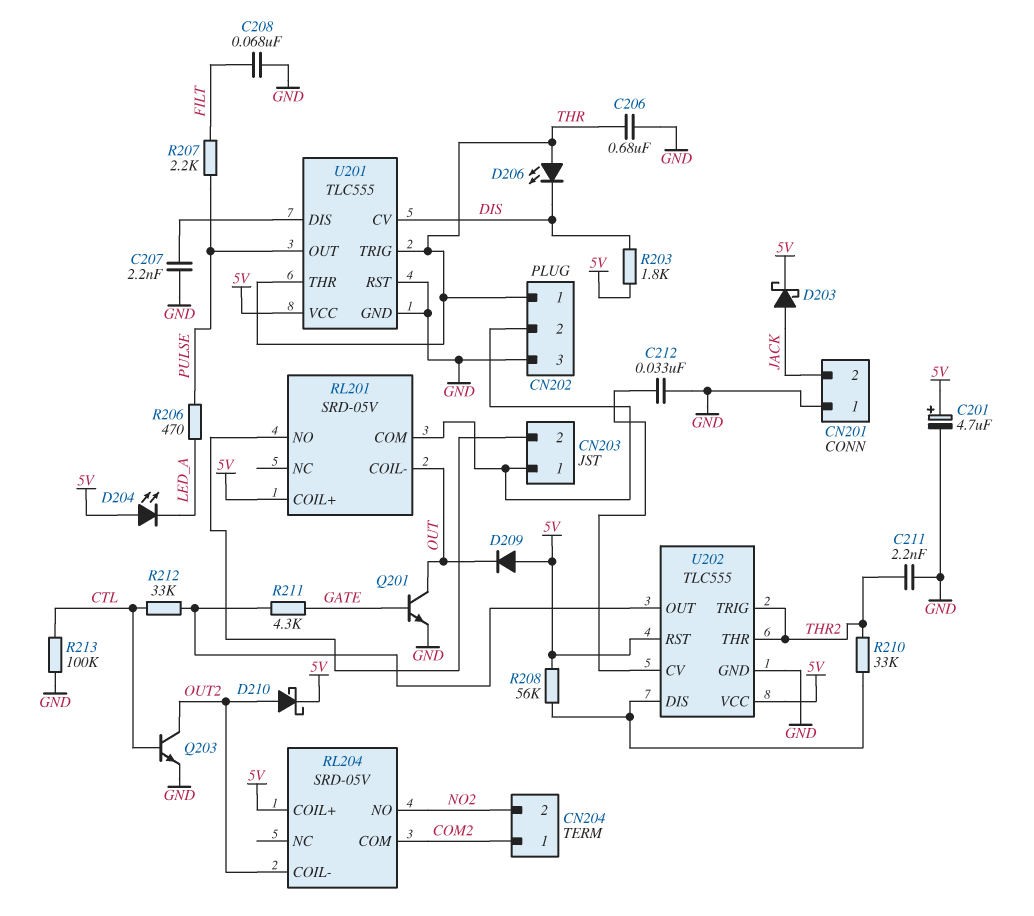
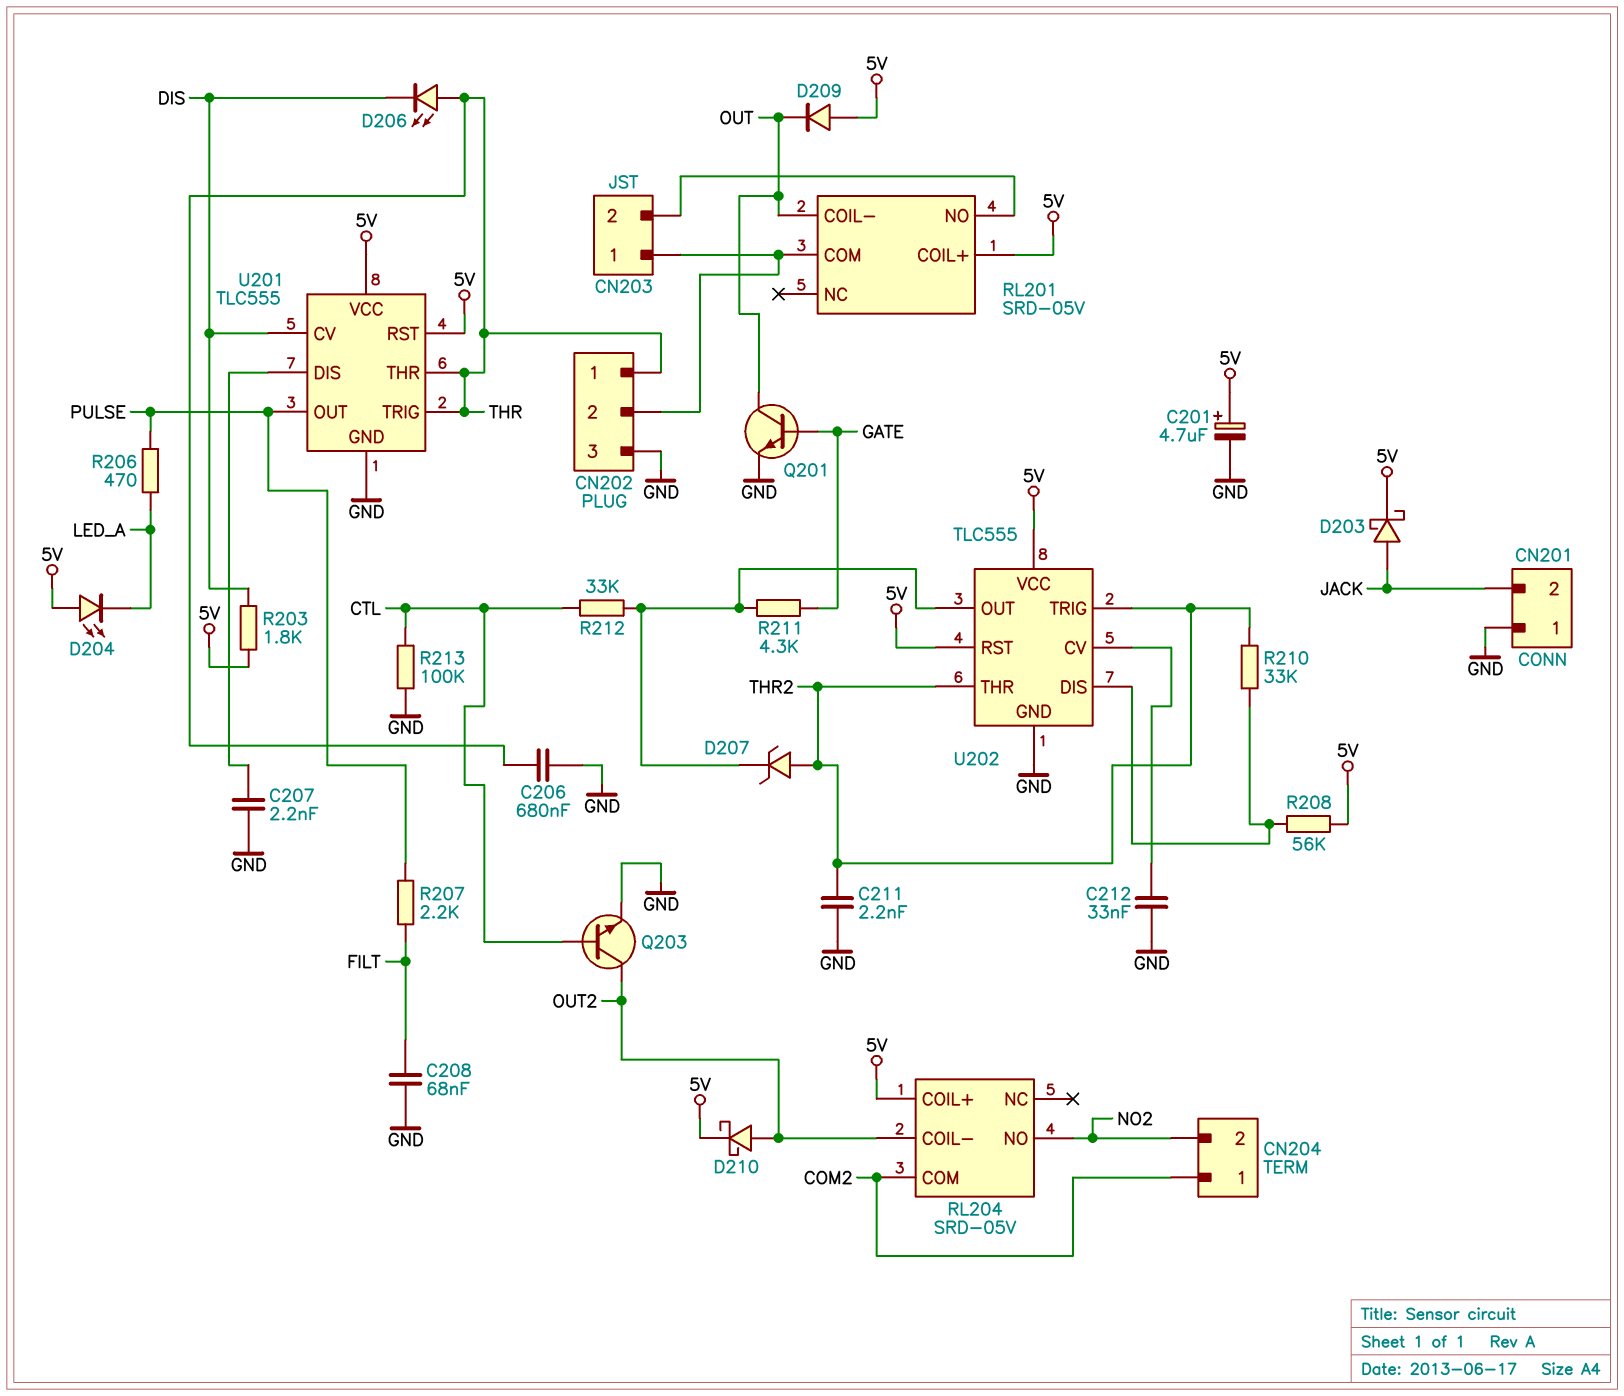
D207: none -> zener (A THR2, K U202/OUT)
U201 pin RST: GND -> 5V

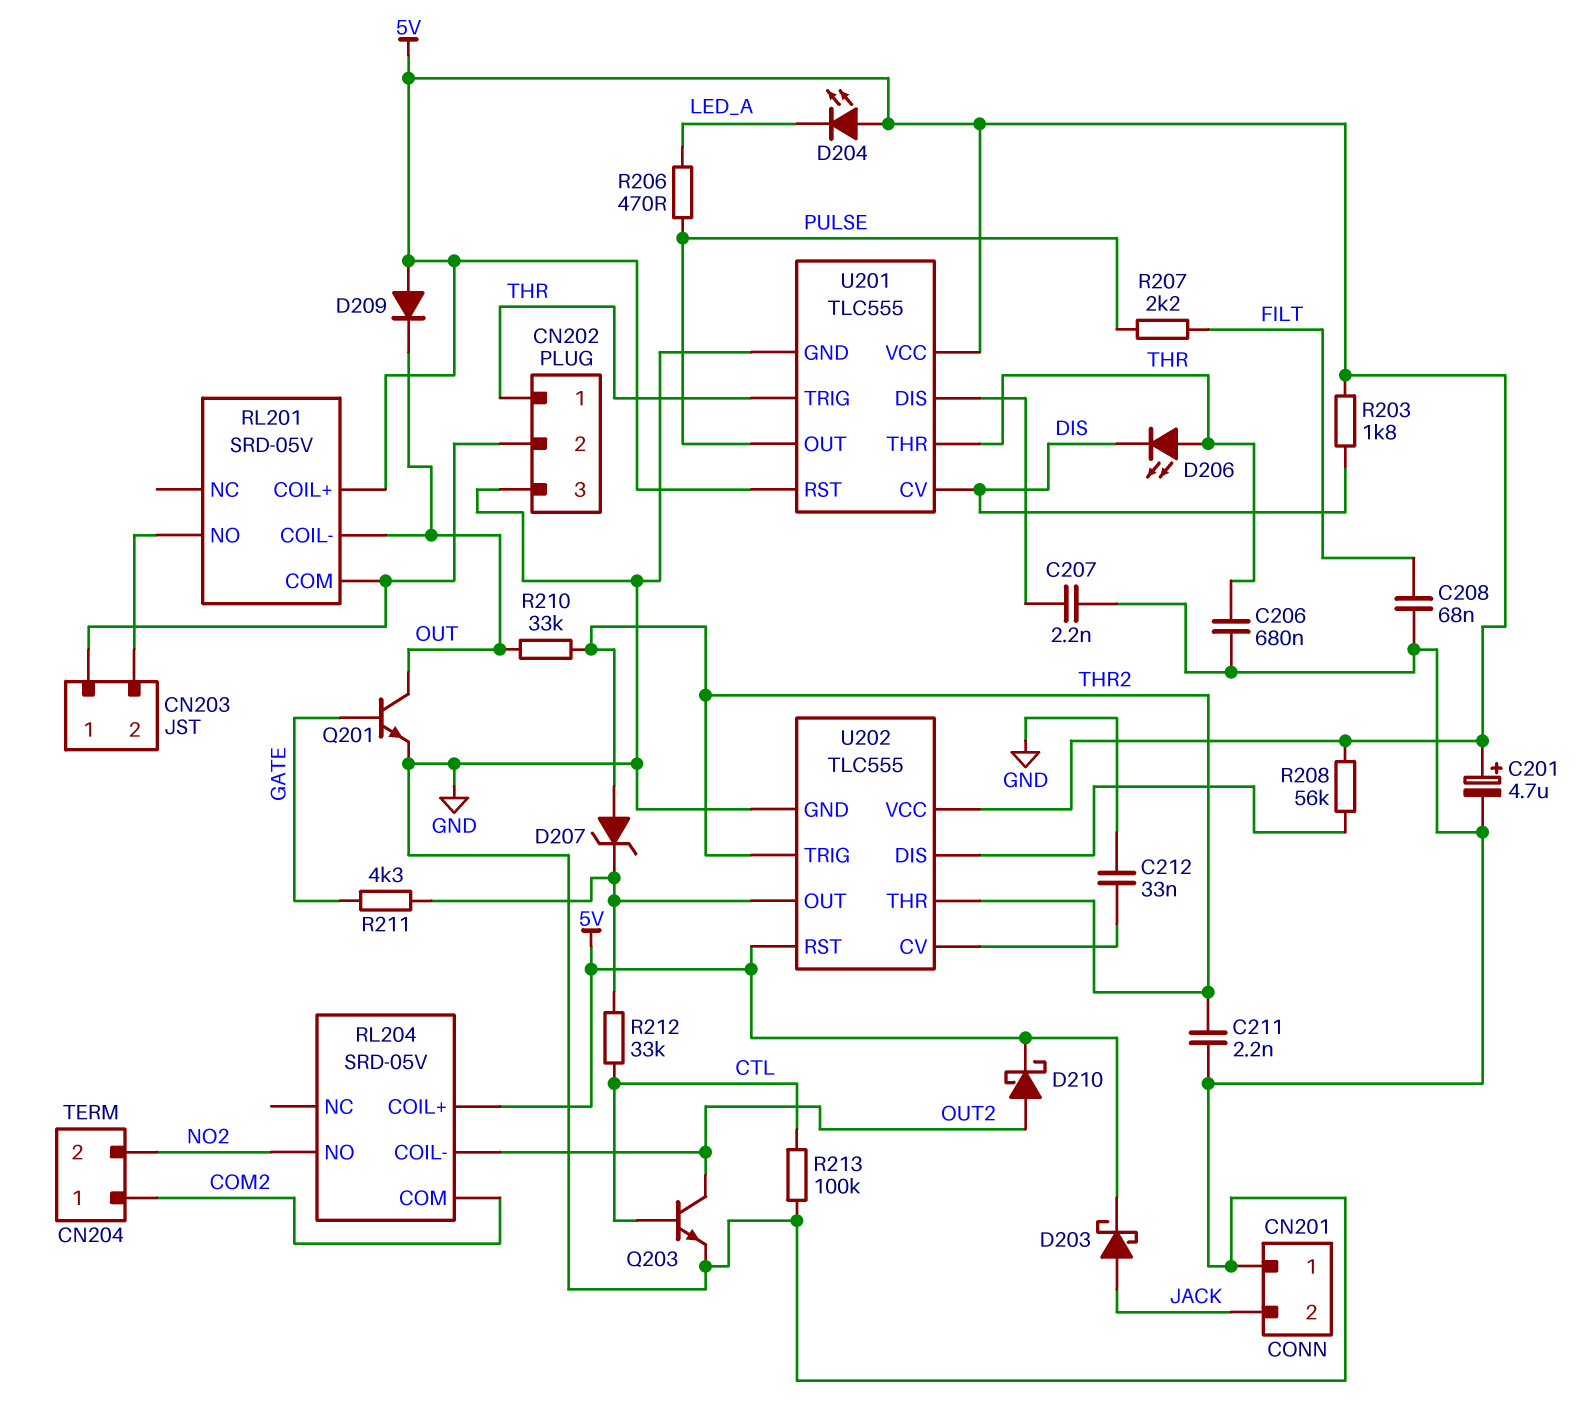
R210: 33k (THR2, U202/DIS) -> 33k (OUT, THR2)

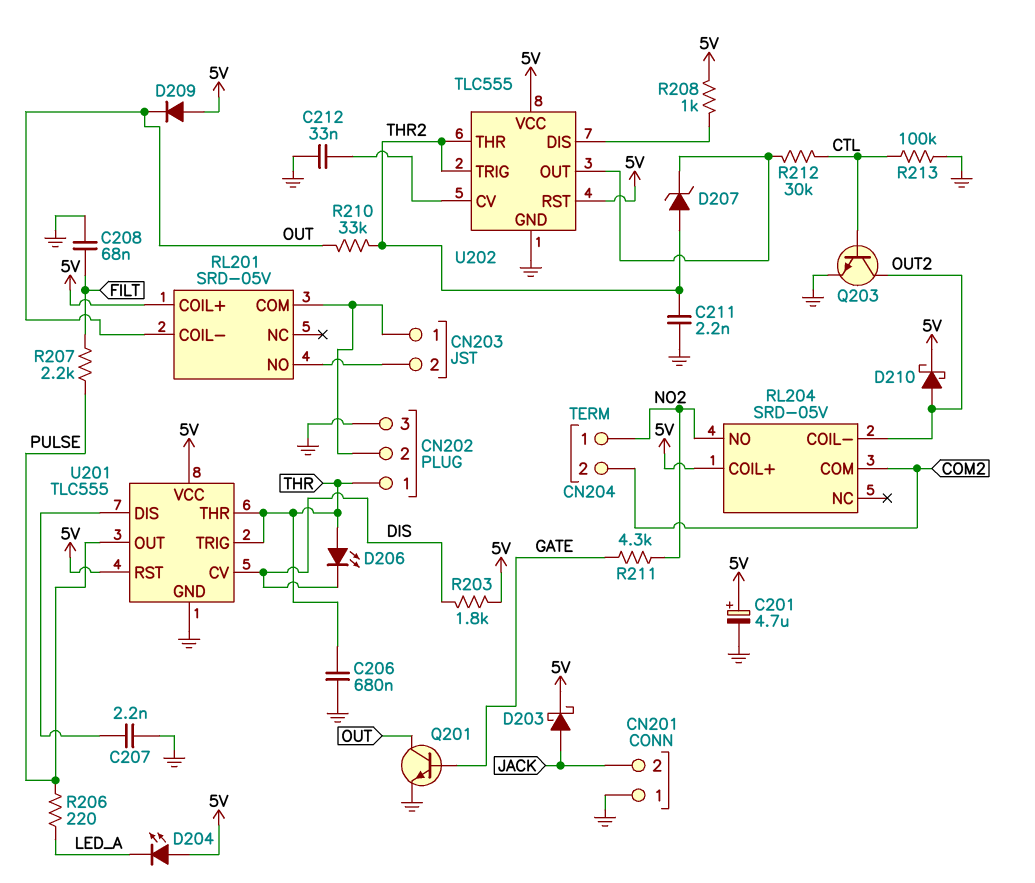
CN204 pin 1: COM2 -> NO2
CN204 pin 2: NO2 -> COM2
R206: 470 (LED_A, PULSE) -> 220 (LED_A, PULSE)
R208: 56k (5V, U202/DIS) -> 1k (5V, U202/DIS)
R211: 4.3k (GATE, U202/OUT) -> 4.3k (GATE, NO2)
R212: 33k (CTL, U202/OUT) -> 30k (CTL, U202/OUT)

